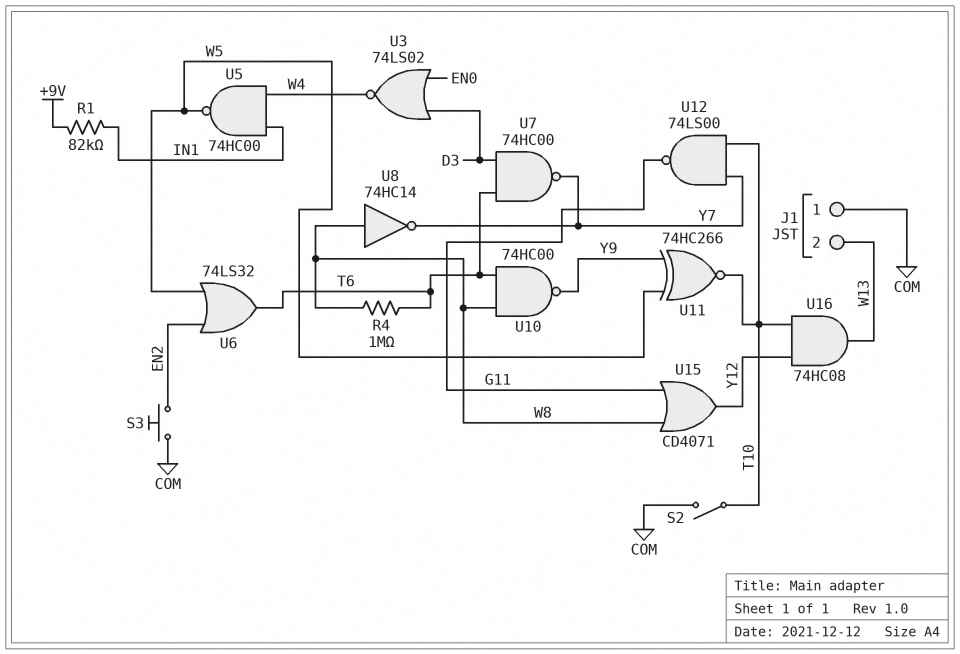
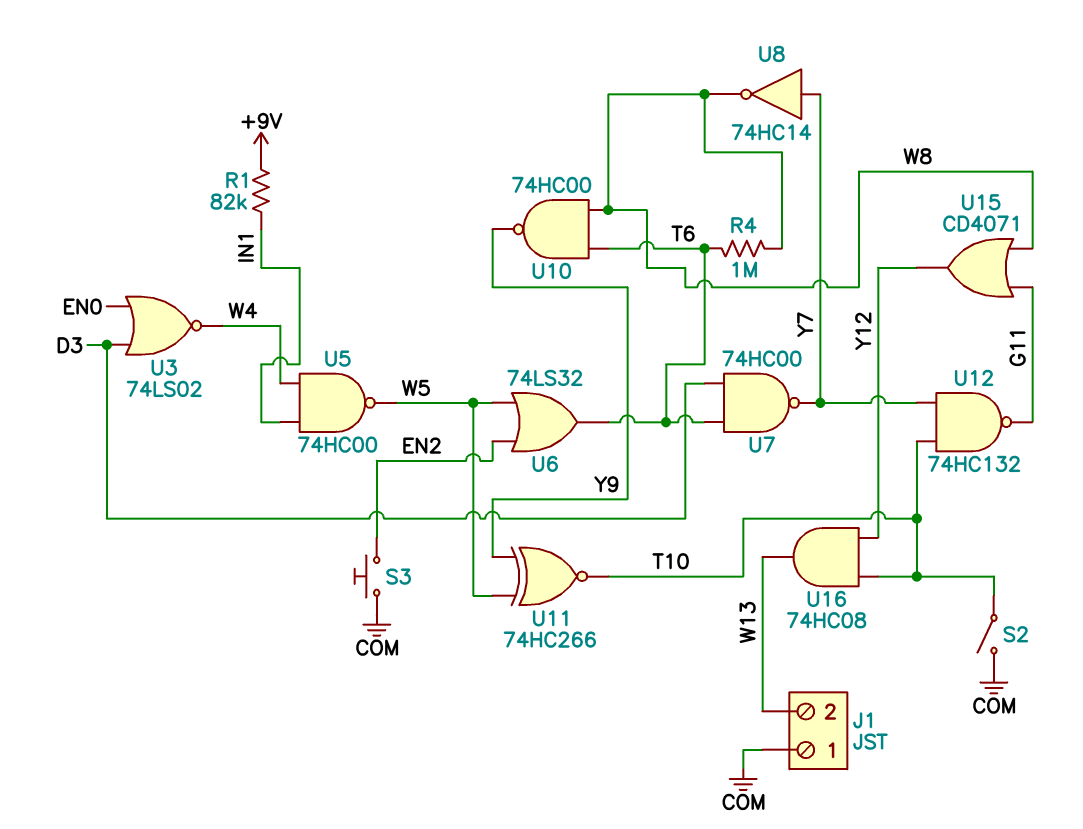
U8: NOT 74HC14 (in W8, out Y7) -> NOT 74HC14 (in Y7, out W8)
U12: NAND 74LS00 (in T10, in Y7, out G11) -> NAND 74HC132 (in T10, in Y7, out G11)

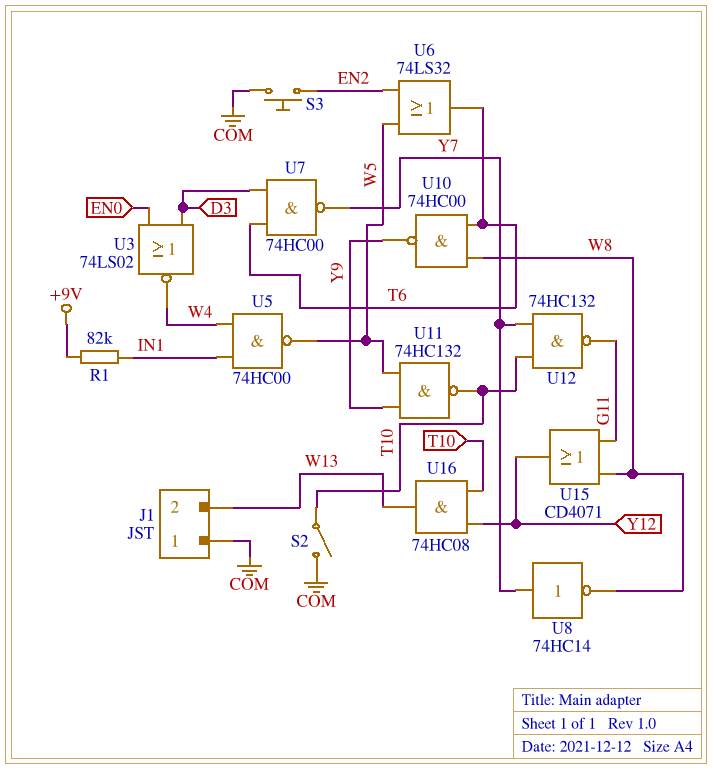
R4: 1M (T6, W8) -> none
U11: XNOR 74HC266 (in W5, in Y9, out T10) -> NAND 74HC132 (in W5, in Y9, out T10)

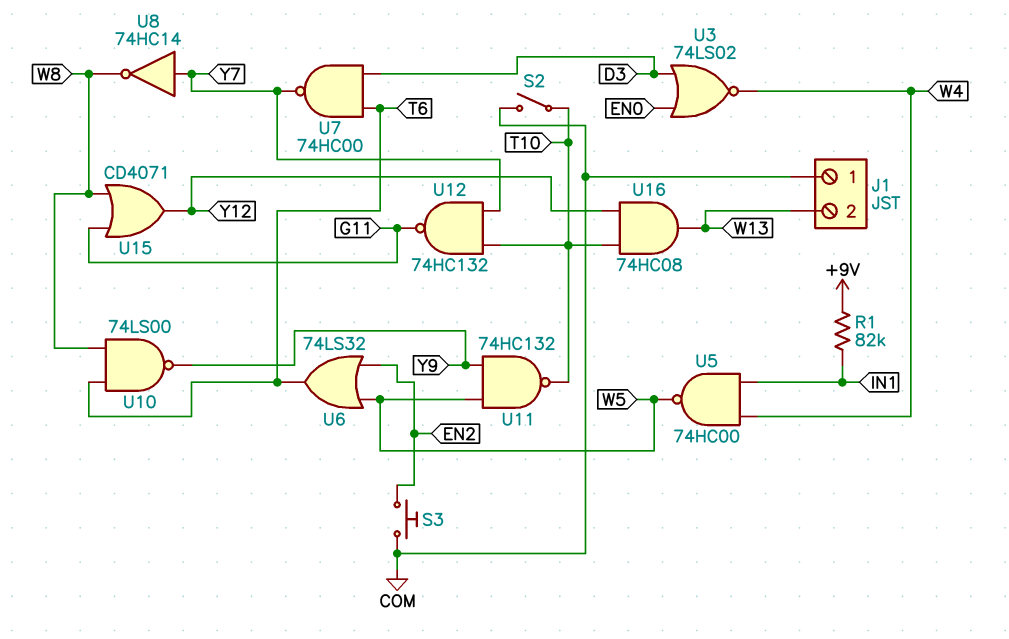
U10: NAND 74HC00 (in T6, in W8, out Y9) -> NAND 74LS00 (in T6, in W8, out Y9)

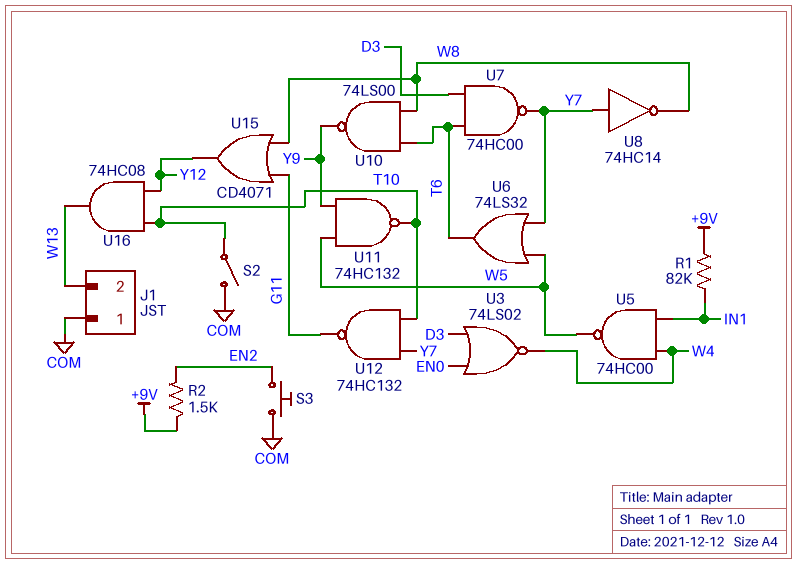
R2: none -> 1.5k (+9V, EN2)
U6: OR 74LS32 (in EN2, in W5, out T6) -> OR 74LS32 (in W5, in Y7, out T6)

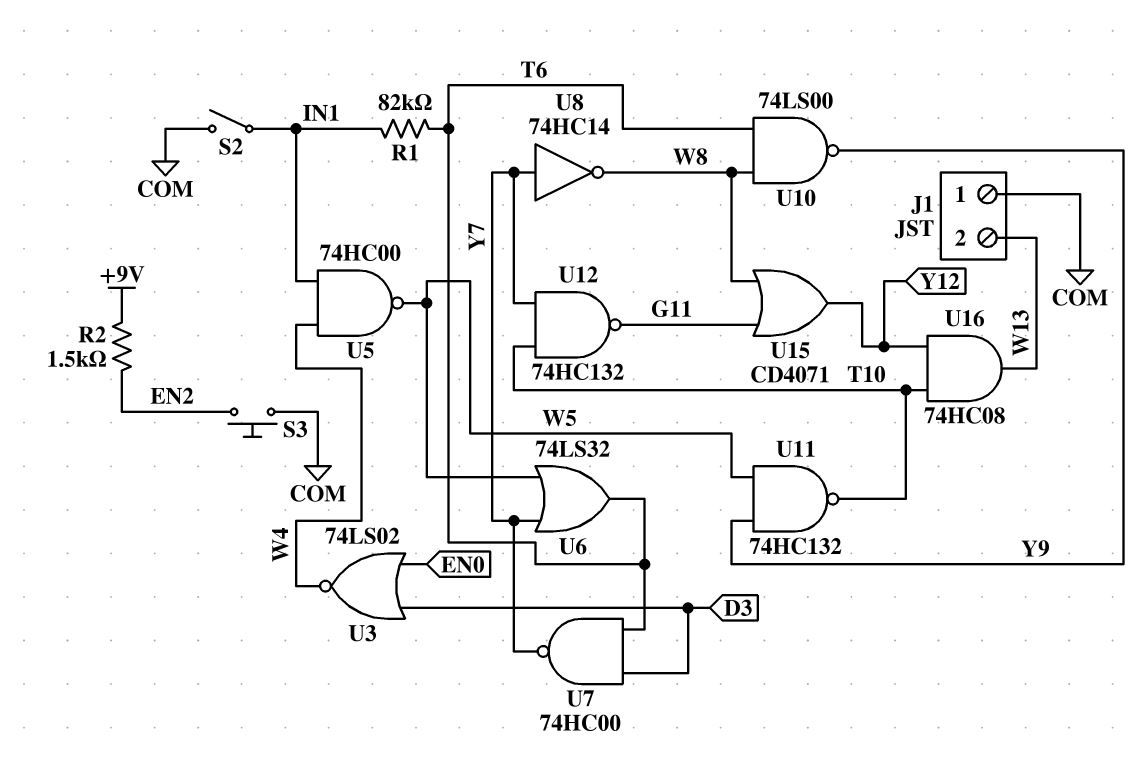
R1: 82k (+9V, IN1) -> 82k (IN1, T6)
S2: switch (COM, T10) -> switch (COM, IN1)

